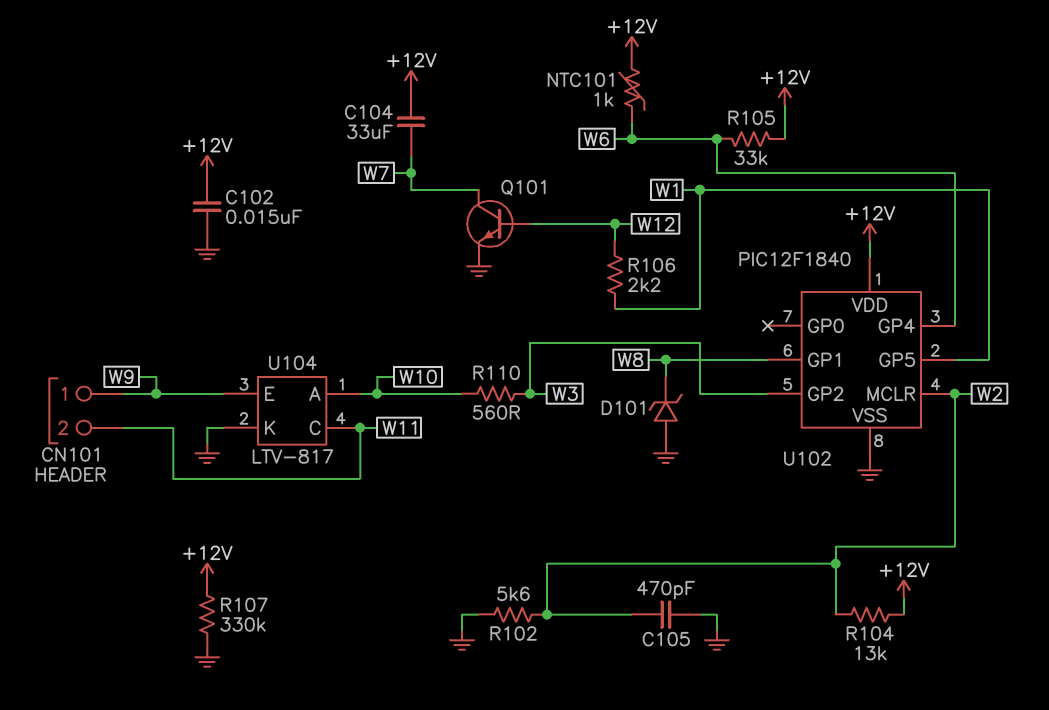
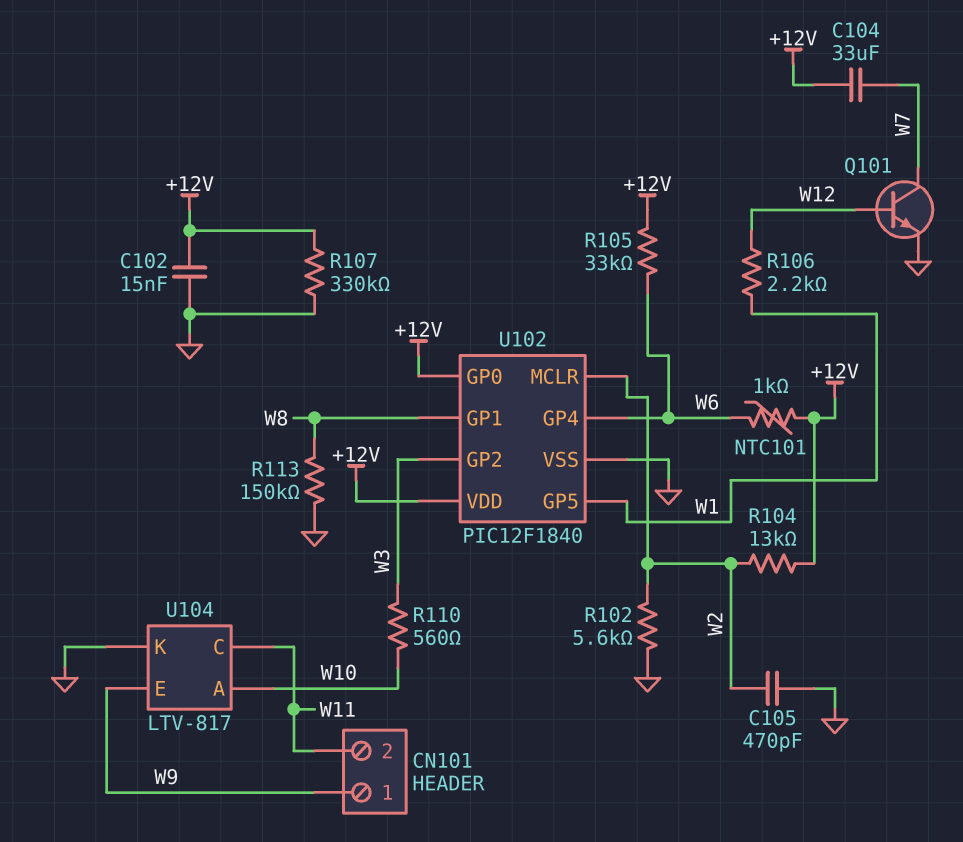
D101: zener (A GND, K W8) -> none
R113: none -> 150k (GND, W8)
U102 pin GP0: none -> +12V

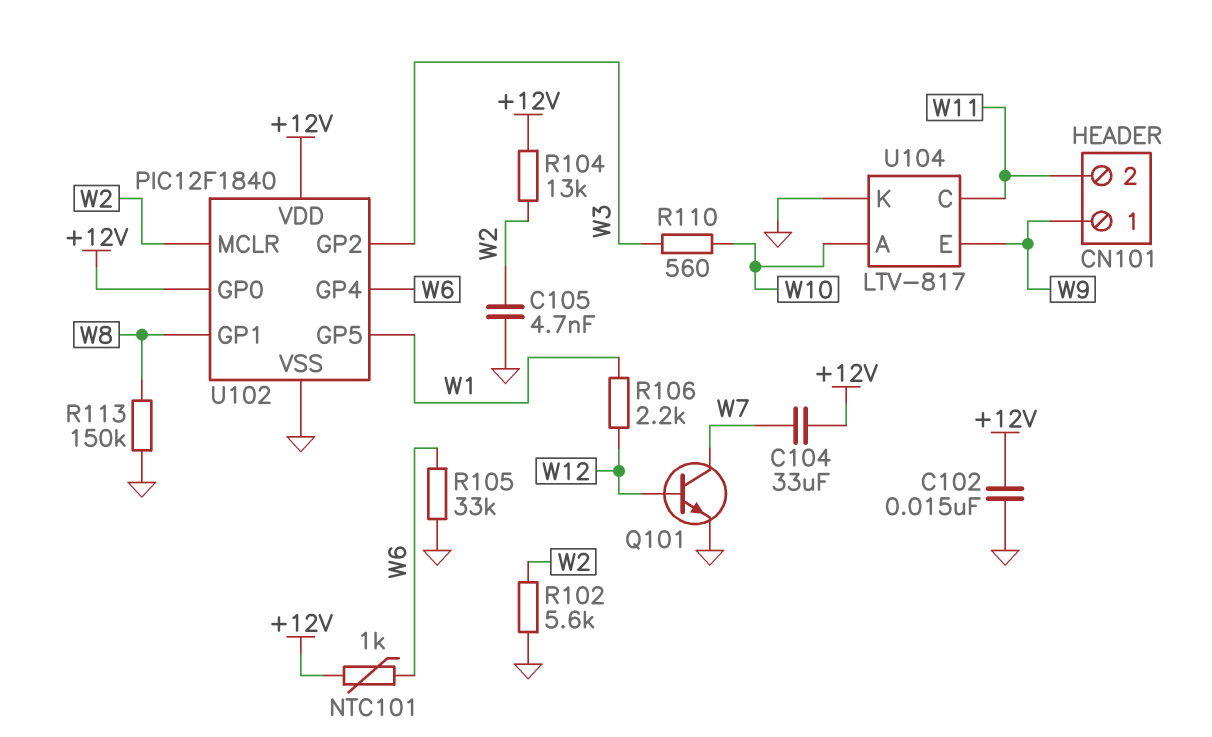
C105: 470pF (GND, W2) -> 4.7nF (GND, W2)
R105: 33k (+12V, W6) -> 33k (GND, W6)
R107: 330k (+12V, GND) -> none

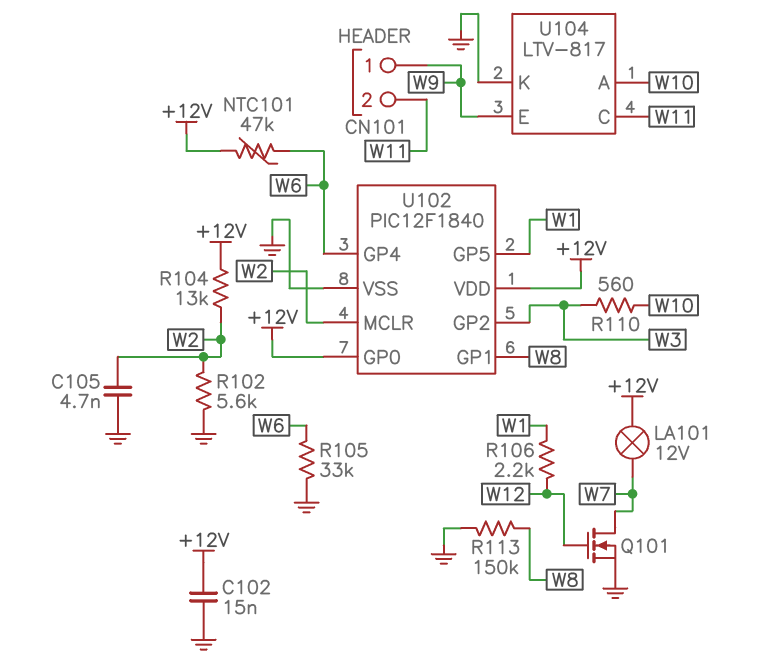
C104: 33uF (+12V, W7) -> none
LA101: none -> lamp 12V (+12V, W7)
NTC101: 1k (+12V, W6) -> 47k (+12V, W6)
Q101: NPN (B W12, C W7, E GND) -> NMOS (G W12, D W7, S GND)

